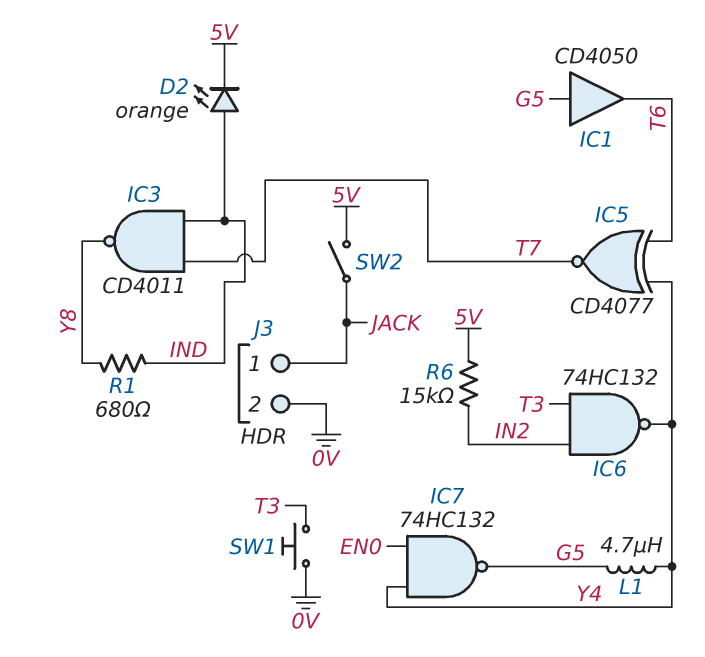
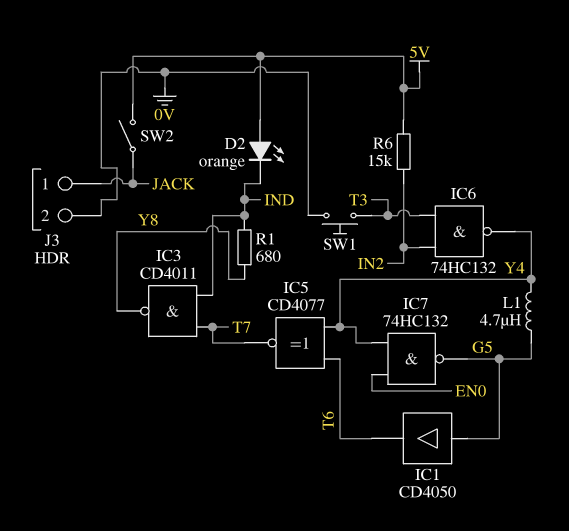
D2: LED orange (A IND, K 5V) -> LED orange (A 5V, K IND)

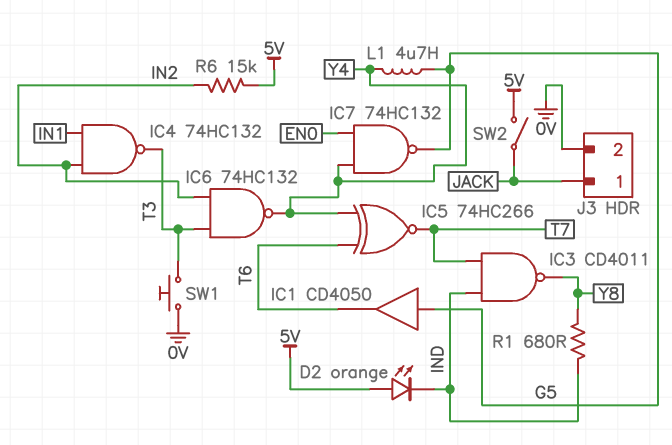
IC4: none -> NAND 74HC132 (in IN1, in IN2, out T3)
IC5: XNOR CD4077 (in T6, in Y4, out T7) -> XNOR 74HC266 (in T6, in Y4, out T7)

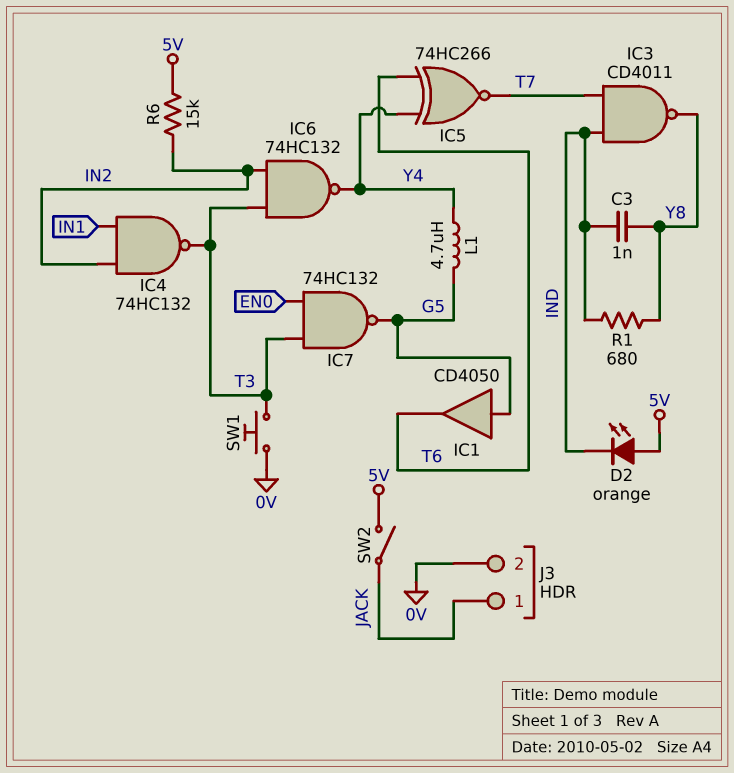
C3: none -> 1nF (IND, Y8)
IC7: NAND 74HC132 (in EN0, in Y4, out G5) -> NAND 74HC132 (in EN0, in T3, out G5)

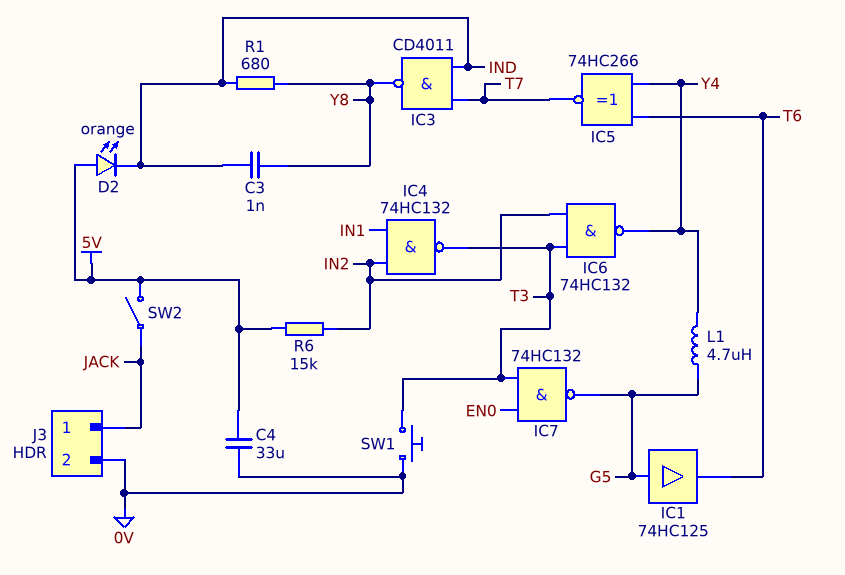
C4: none -> 33uF (0V, 5V)
IC1: buffer CD4050 (in G5, out T6) -> buffer 74HC125 (in G5, out T6)

